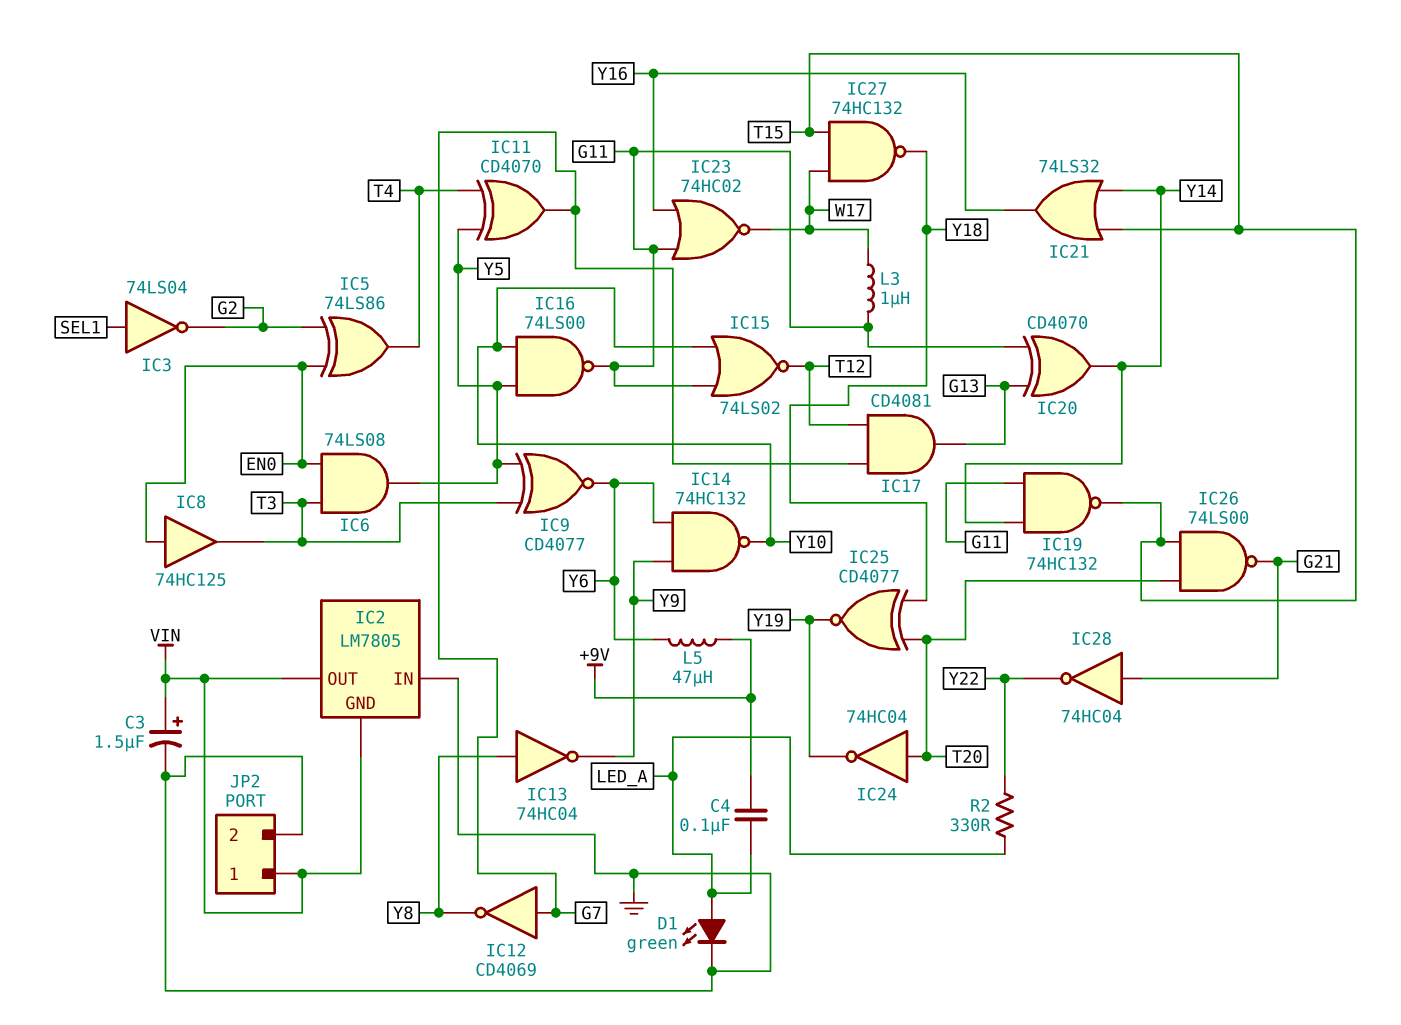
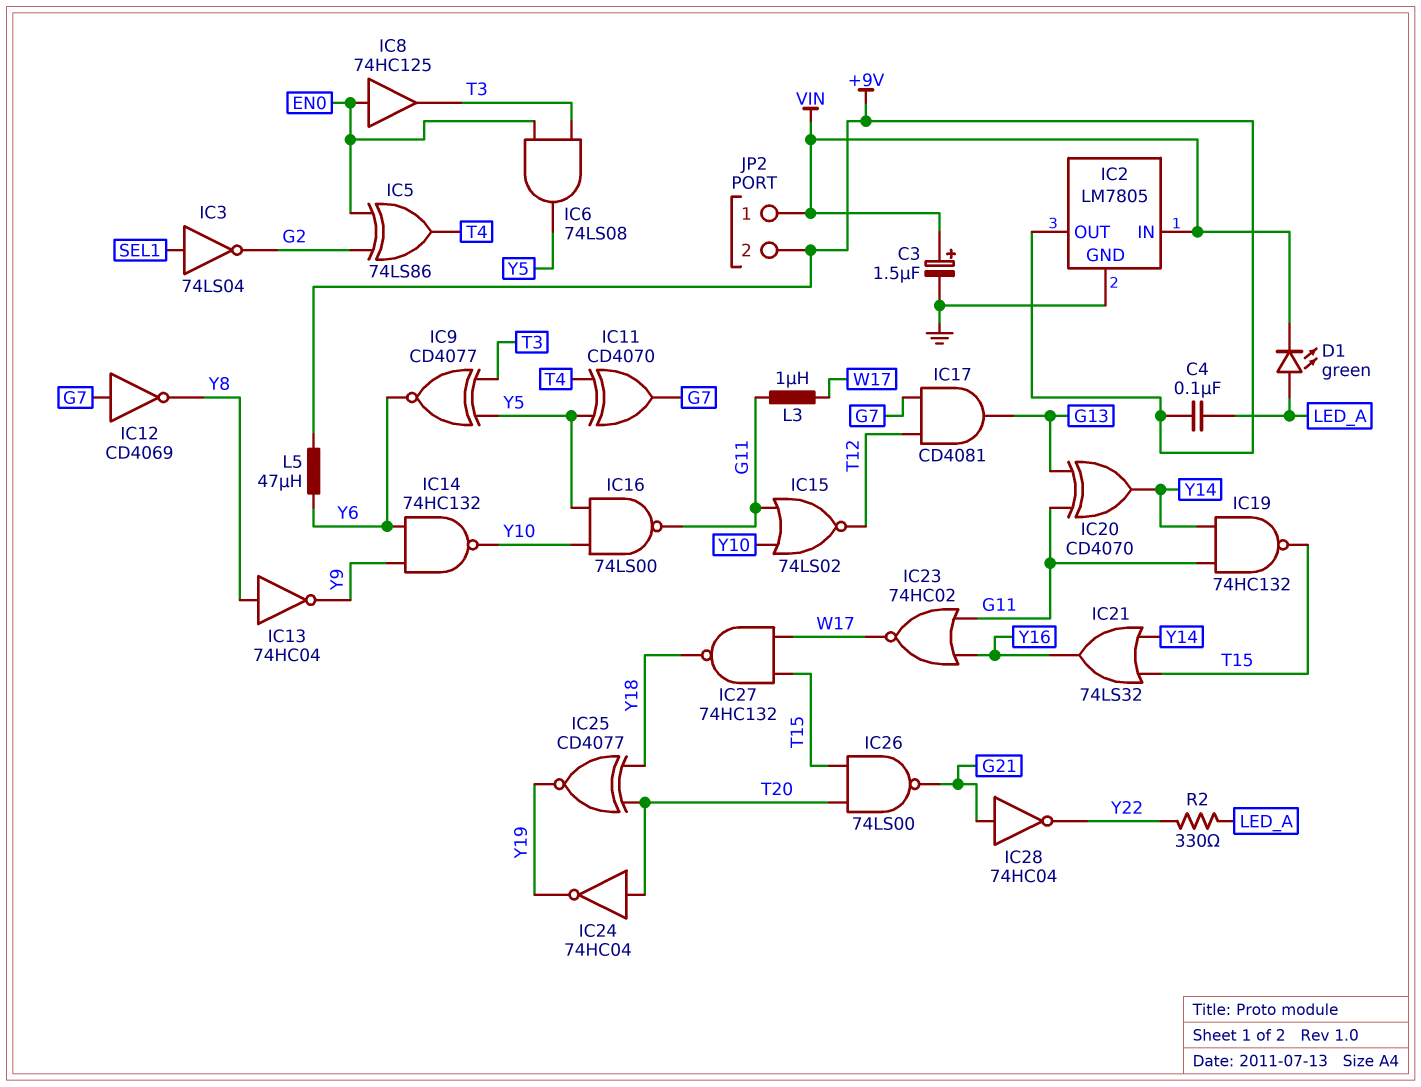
D1: LED green (A LED_A, K GND) -> LED green (A LED_A, K VIN)
IC2 pin GND: VIN -> GND
IC2 pin IN: GND -> VIN
IC2 pin OUT: VIN -> +9V
JP2 pin 2: GND -> +9V

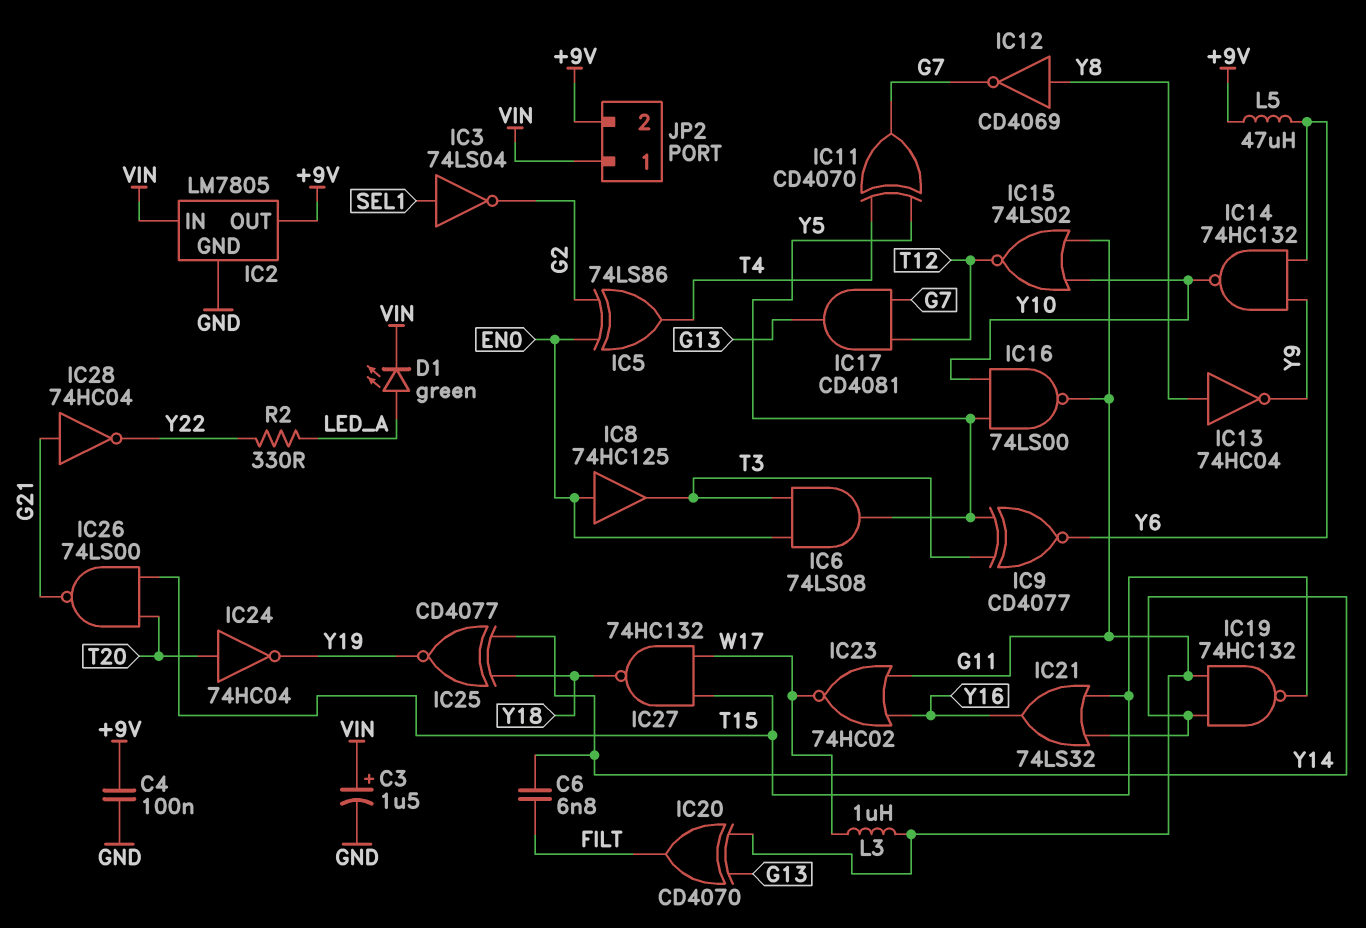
C4: 100nF (+9V, LED_A) -> 100nF (+9V, GND)
C6: none -> 6.8nF (FILT, Y14)
IC12: NOT CD4069 (in G7, out Y8) -> NOT CD4069 (in Y8, out G7)
IC20: XOR CD4070 (in G11, in G13, out Y14) -> XOR CD4070 (in G11, in G13, out FILT)
IC25: XNOR CD4077 (in T20, in Y18, out Y19) -> XNOR CD4077 (in Y14, in Y18, out Y19)

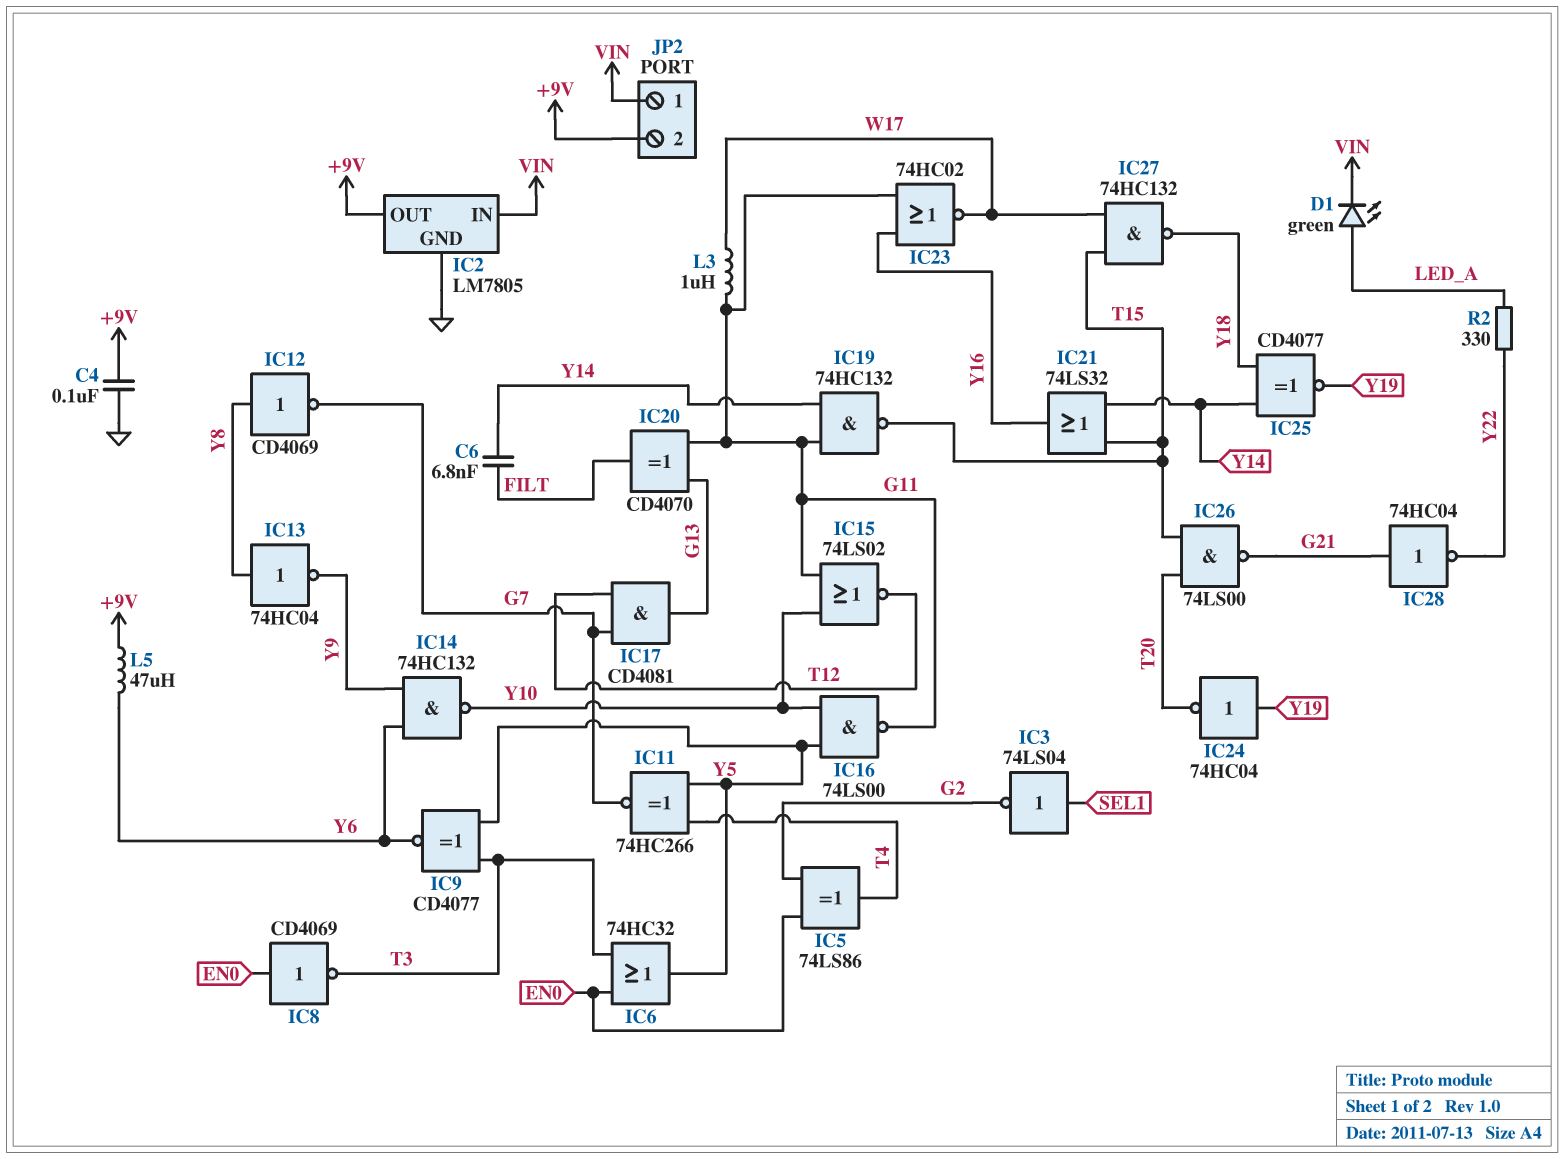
C3: 1.5uF (plus VIN, minus GND) -> none
IC6: AND 74LS08 (in EN0, in T3, out Y5) -> OR 74HC32 (in EN0, in T3, out Y5)
IC8: buffer 74HC125 (in EN0, out T3) -> NOT CD4069 (in EN0, out T3)
IC11: XOR CD4070 (in T4, in Y5, out G7) -> XNOR 74HC266 (in T4, in Y5, out G7)
IC24: NOT 74HC04 (in T20, out Y19) -> NOT 74HC04 (in Y19, out T20)

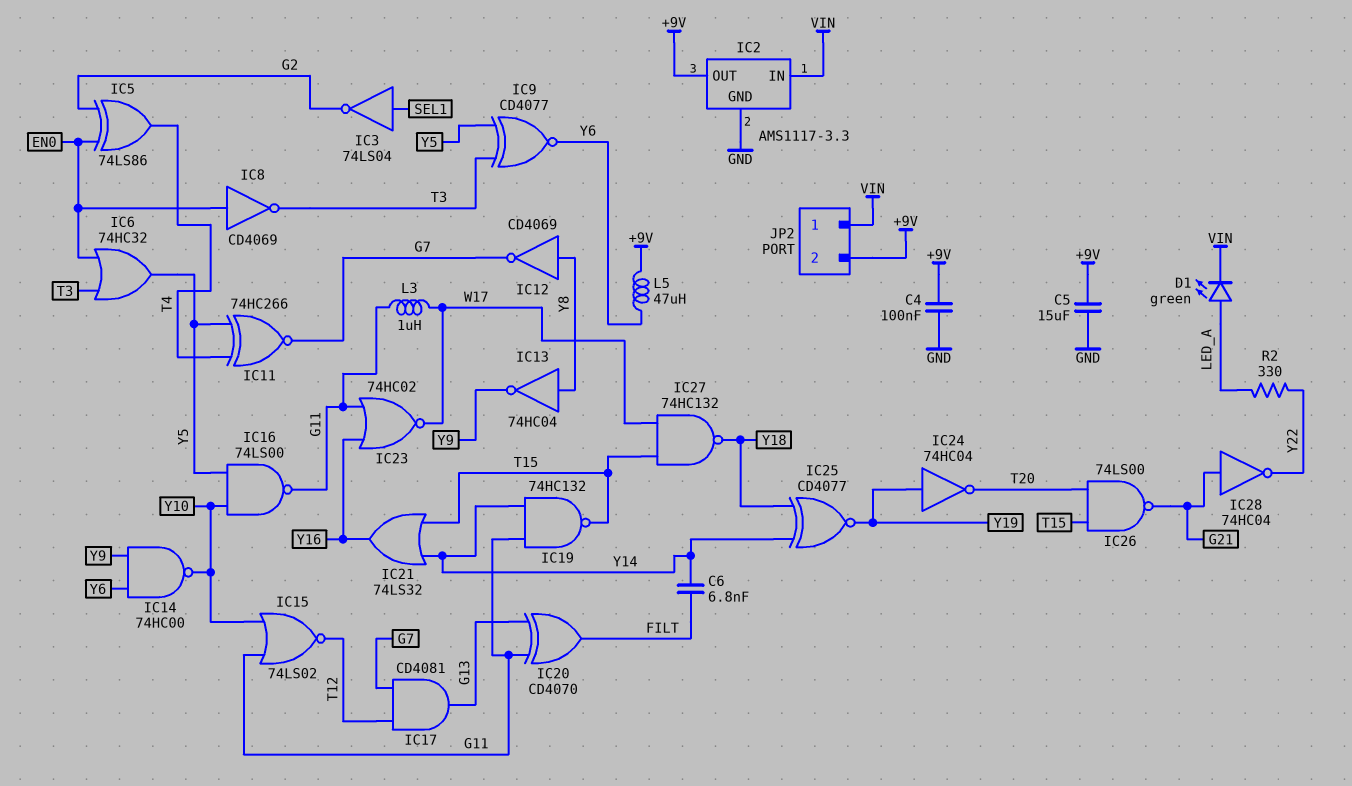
C5: none -> 15uF (+9V, GND)
IC2: LM7805 -> AMS1117-3.3
IC14: NAND 74HC132 (in Y6, in Y9, out Y10) -> NAND 74HC00 (in Y6, in Y9, out Y10)

